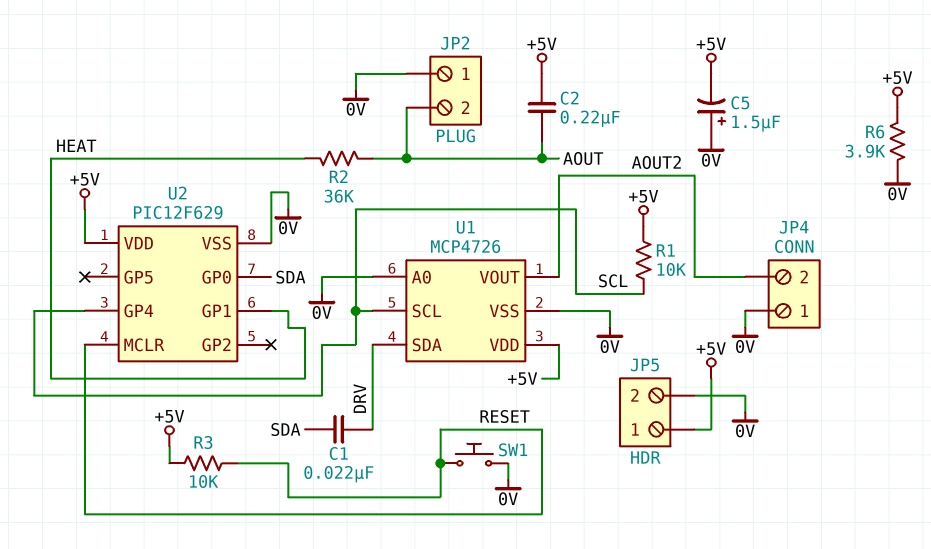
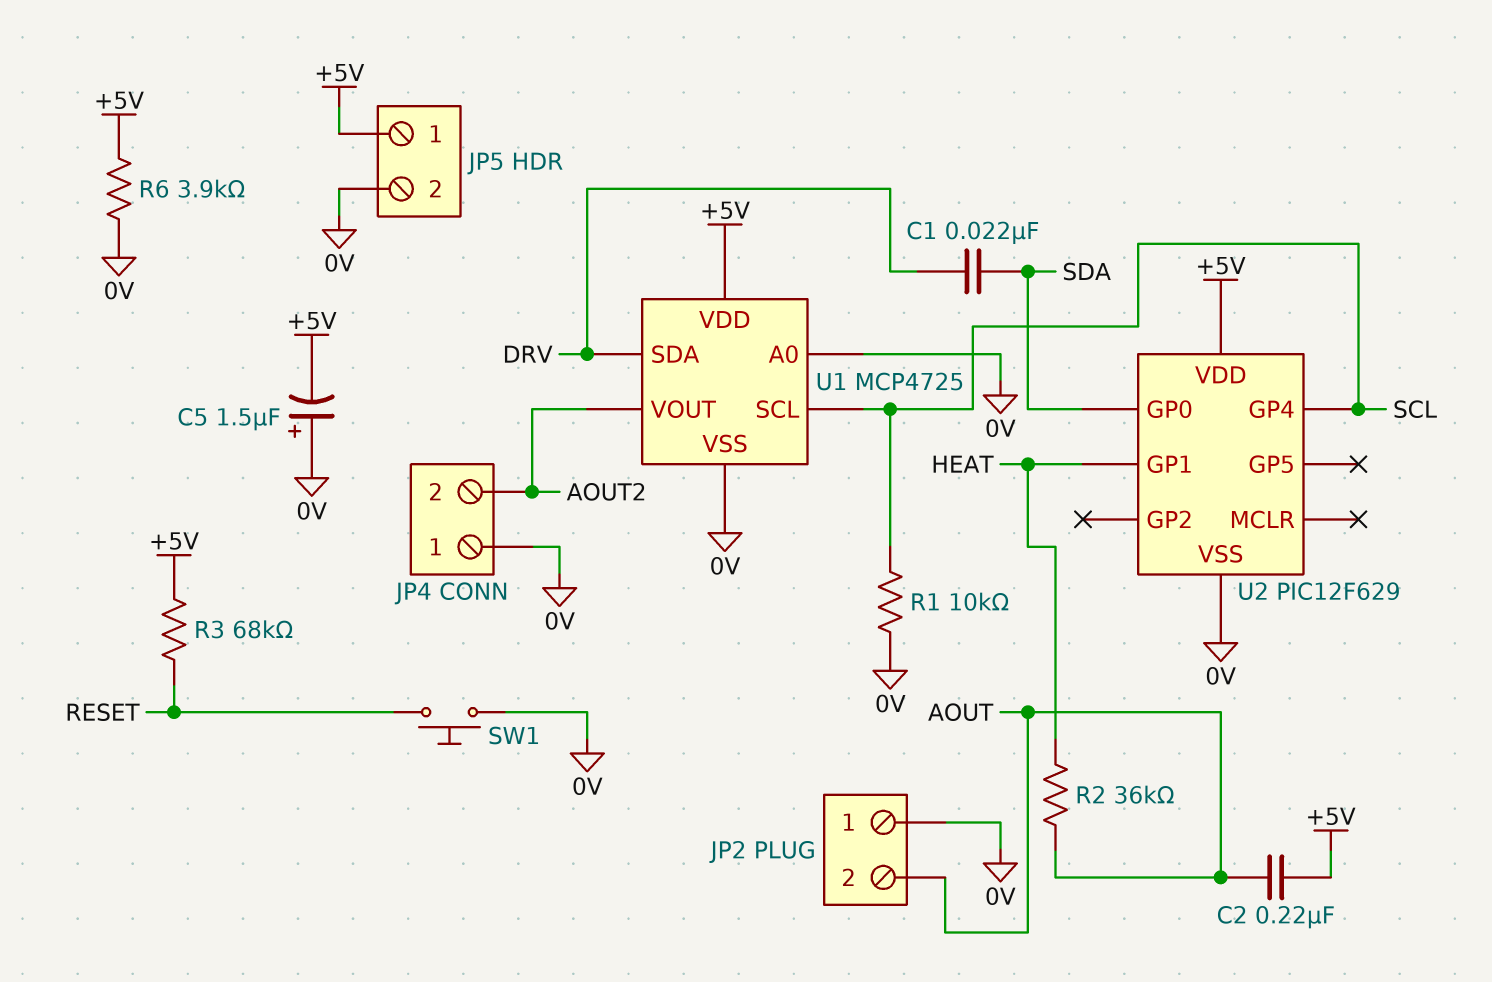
R1: 10k (+5V, SCL) -> 10k (0V, SCL)
R3: 10k (+5V, RESET) -> 68k (+5V, RESET)
U1: MCP4726 -> MCP4725
U2 pin MCLR: RESET -> none

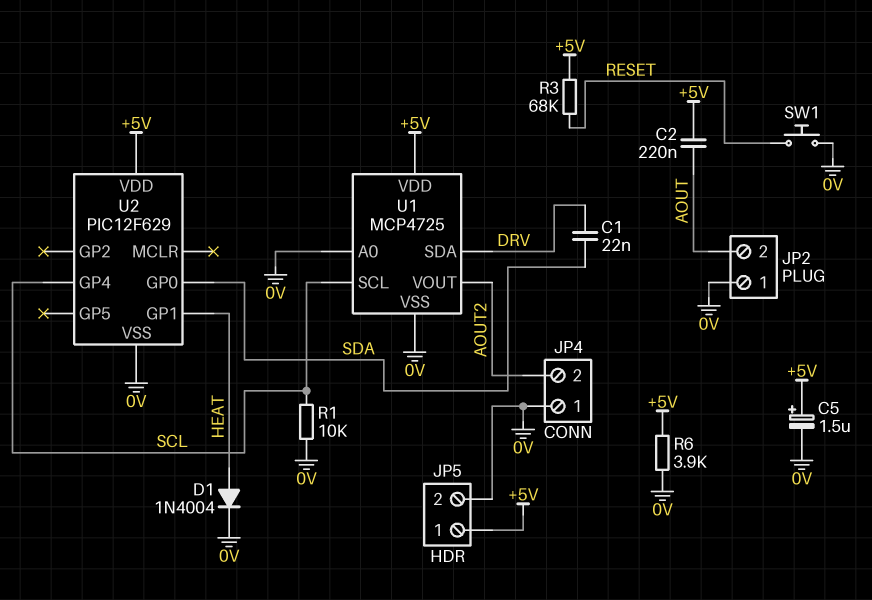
C5: 1.5uF (plus 0V, minus +5V) -> 1.5uF (plus +5V, minus 0V)
D1: none -> diode 1N4004 (A HEAT, K 0V)
R2: 36k (AOUT, HEAT) -> none

